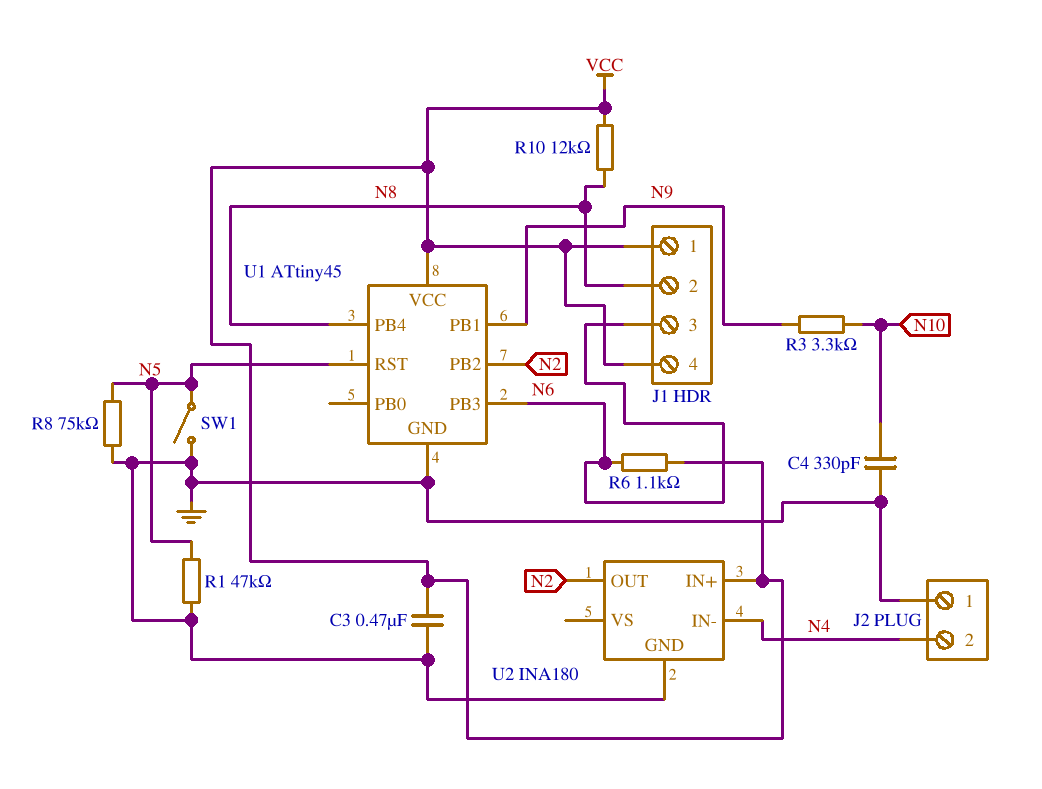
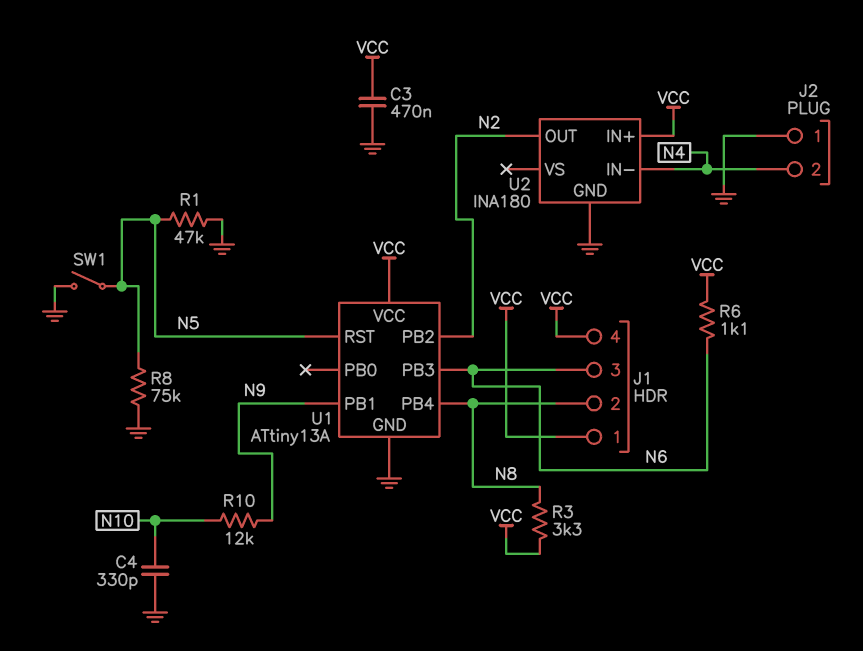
R3: 3.3k (N9, N10) -> 3.3k (N8, VCC)
R10: 12k (N8, VCC) -> 12k (N9, N10)
U1: ATtiny45 -> ATtiny13A

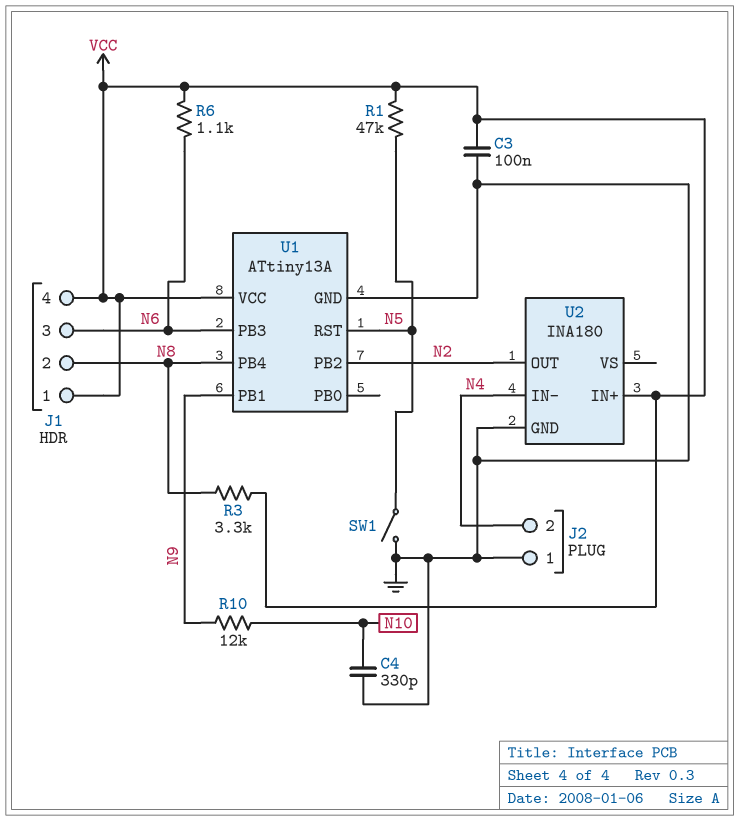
C3: 470nF (GND, VCC) -> 100nF (GND, VCC)
R1: 47k (GND, N5) -> 47k (N5, VCC)
R8: 75k (GND, N5) -> none

